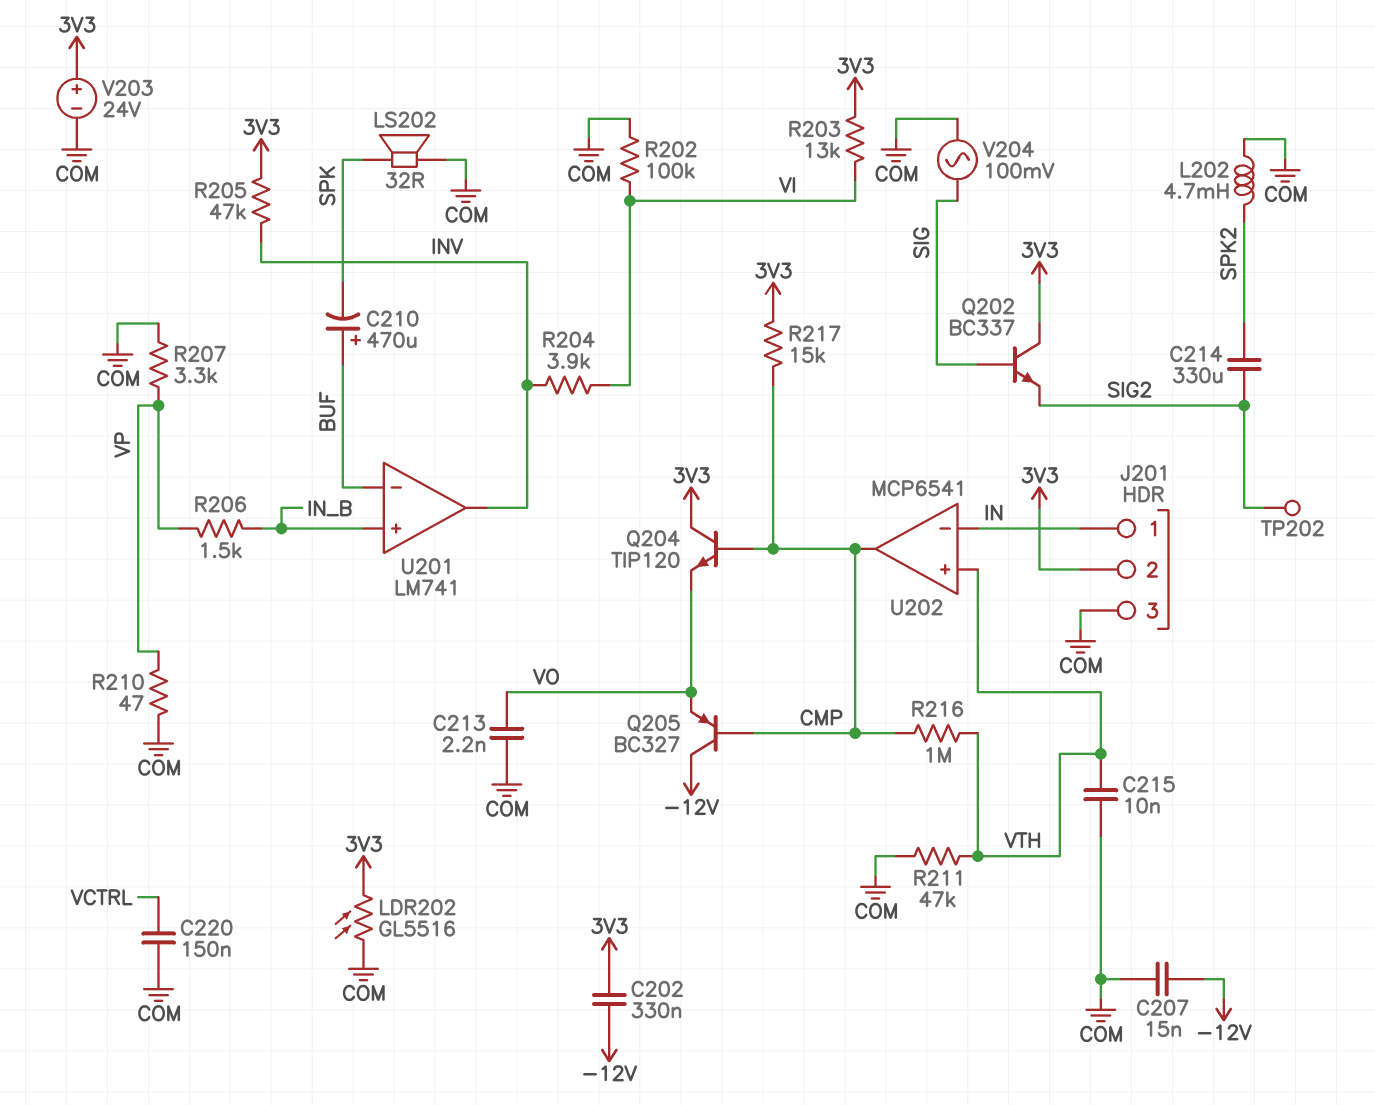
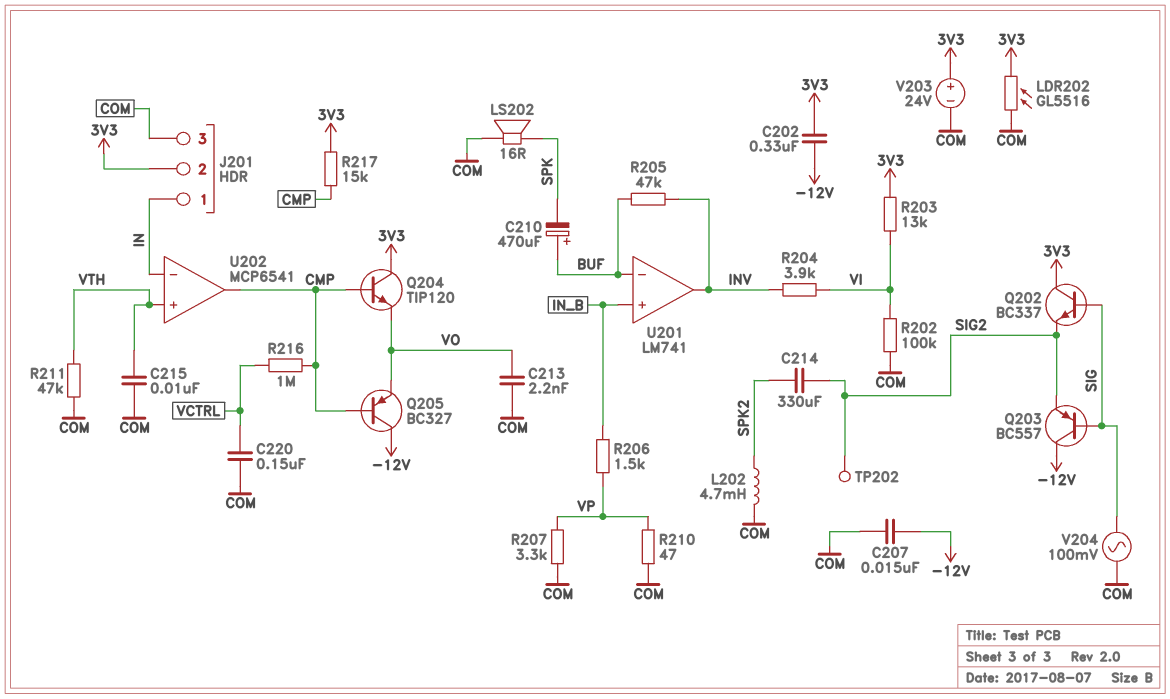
LS202: speaker 32R (COM, SPK) -> speaker 16R (COM, SPK)
Q203: none -> PNP BC557 (B SIG, C -12V, E SIG2)
R205: 47k (3V3, INV) -> 47k (BUF, INV)
R216: 1M (CMP, VTH) -> 1M (CMP, VCTRL)

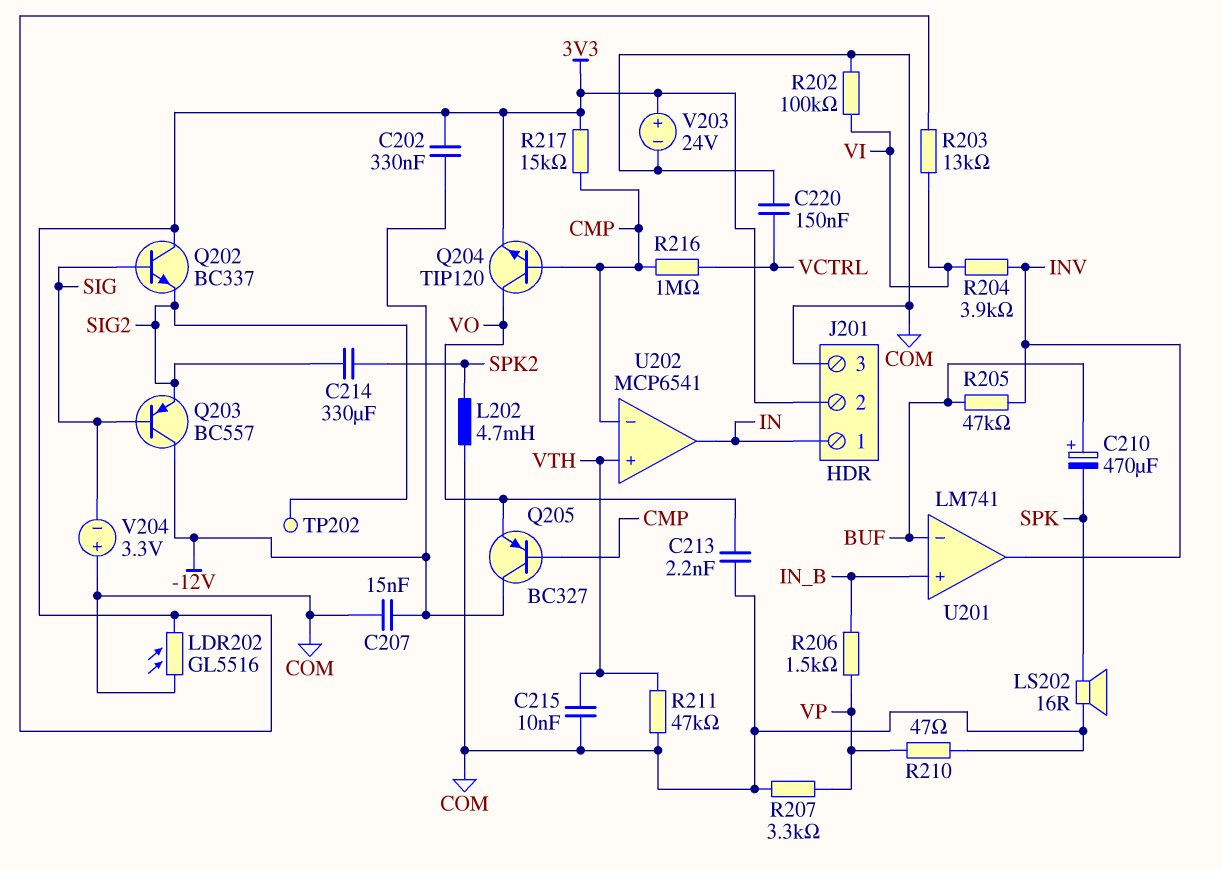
Q204: NPN TIP120 (B CMP, C 3V3, E VO) -> NPN TIP120 (B CMP, C VO, E 3V3)
U202 pin in-: IN -> CMP
U202 pin out: CMP -> IN
V204: AC 100mV (COM, SIG) -> 3.3V (plus COM, minus SIG)

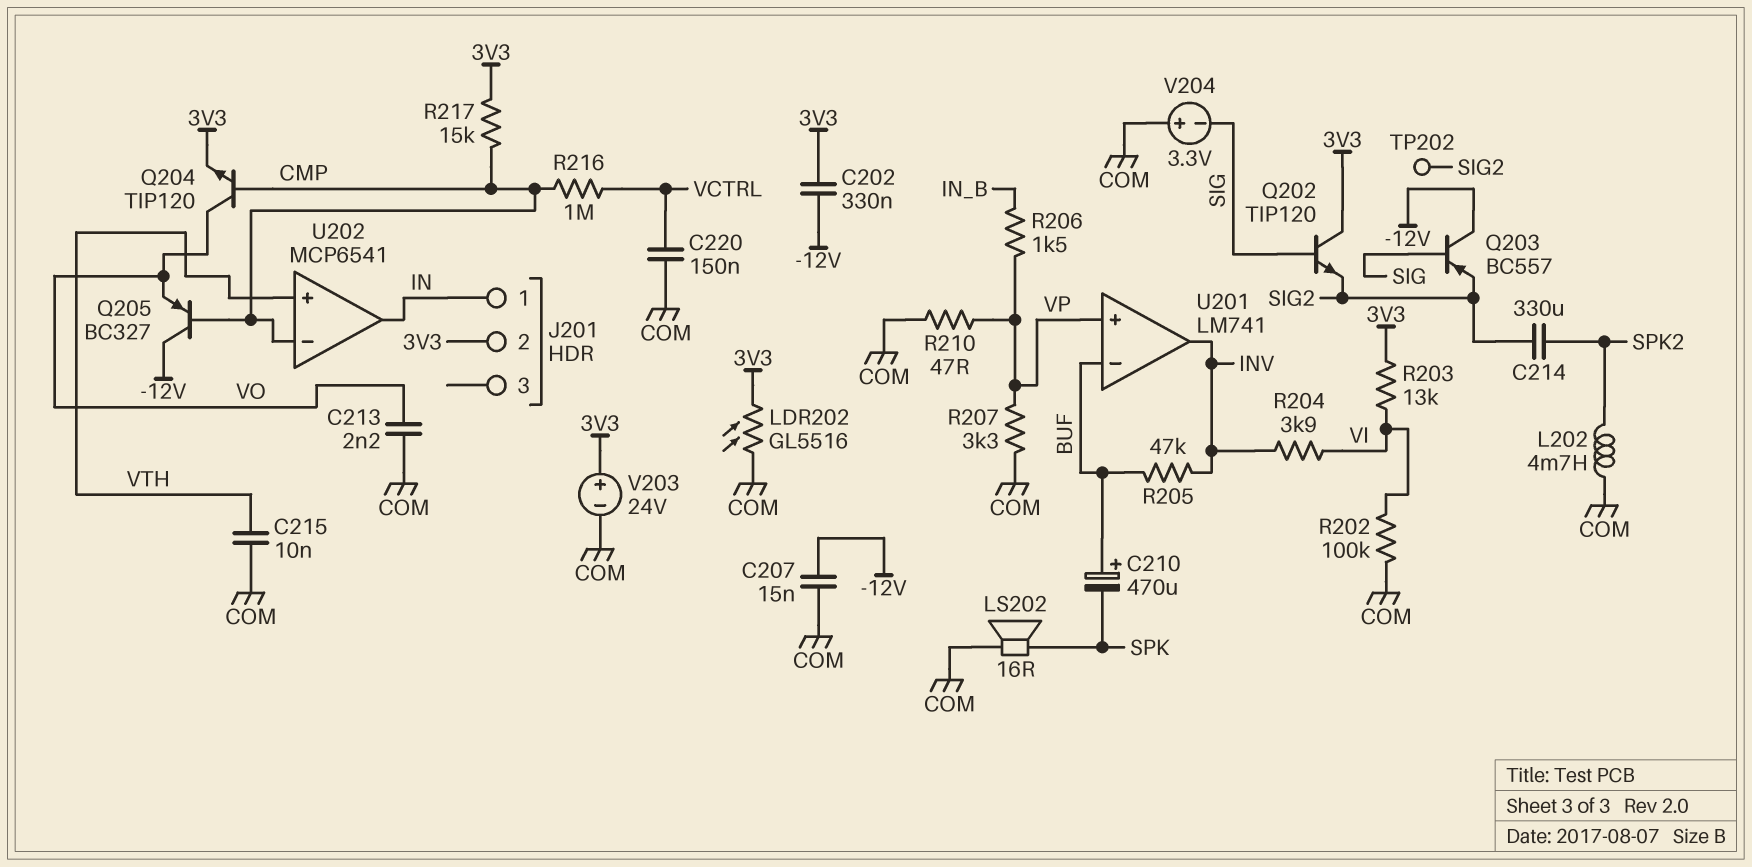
J201 pin 3: COM -> none
Q202: NPN BC337 (B SIG, C 3V3, E SIG2) -> NPN TIP120 (B SIG, C 3V3, E SIG2)
R211: 47k (COM, VTH) -> none
U201 pin in+: IN_B -> VP

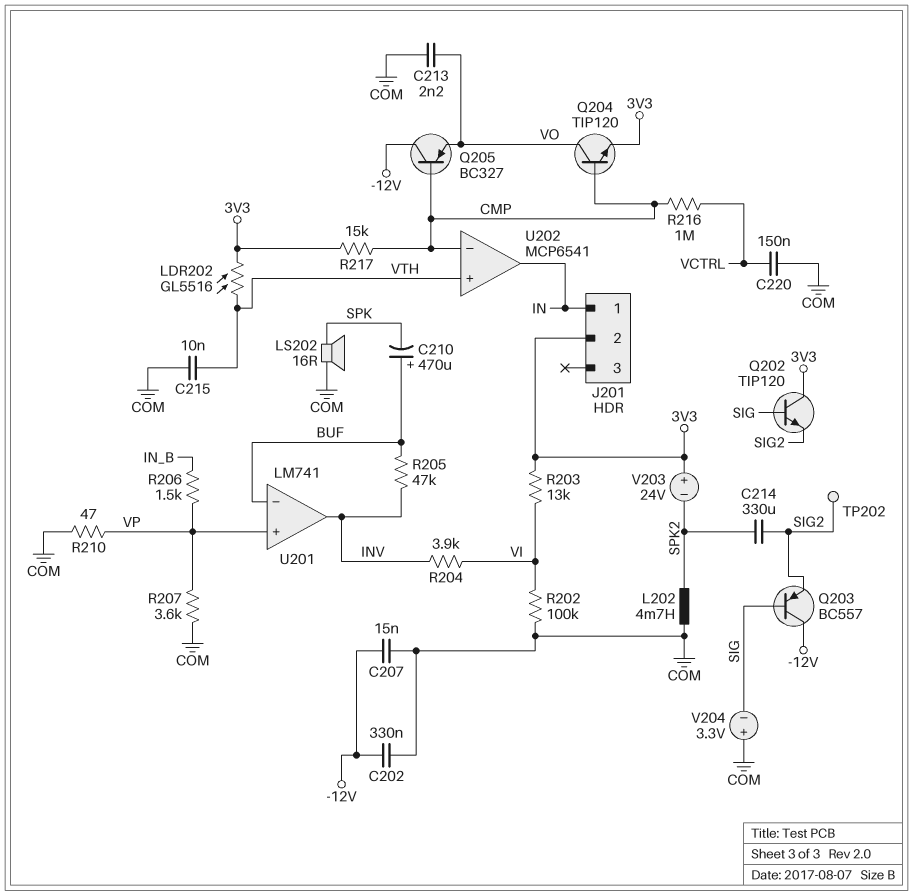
C202: 330nF (-12V, 3V3) -> 330nF (-12V, COM)
LDR202: GL5516 (3V3, COM) -> GL5516 (3V3, VTH)
R207: 3.3k (COM, VP) -> 3.6k (COM, VP)
V203: 24V (plus 3V3, minus COM) -> 24V (plus 3V3, minus SPK2)

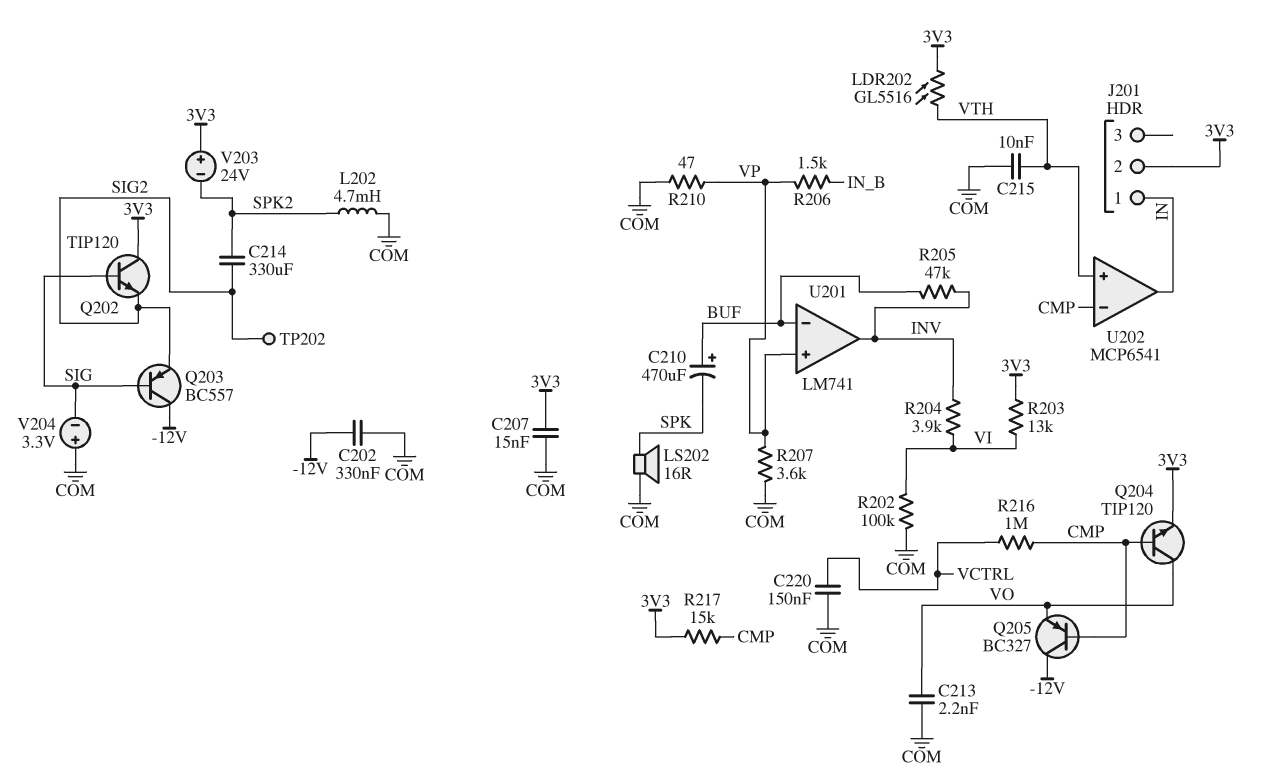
C207: 15nF (-12V, COM) -> 15nF (3V3, COM)

